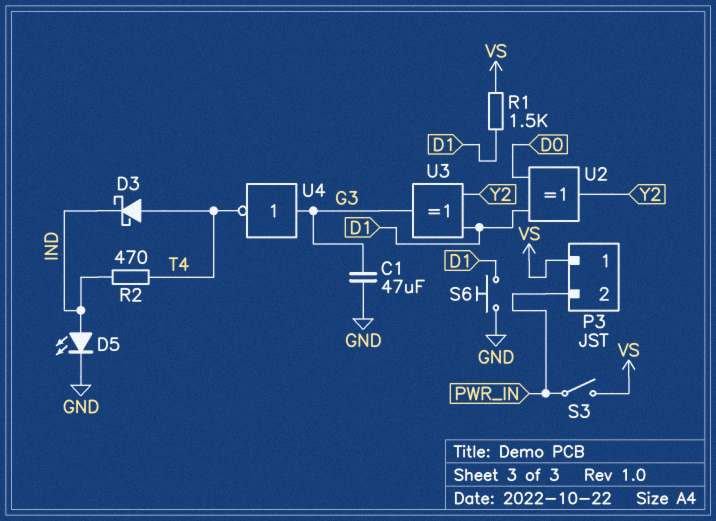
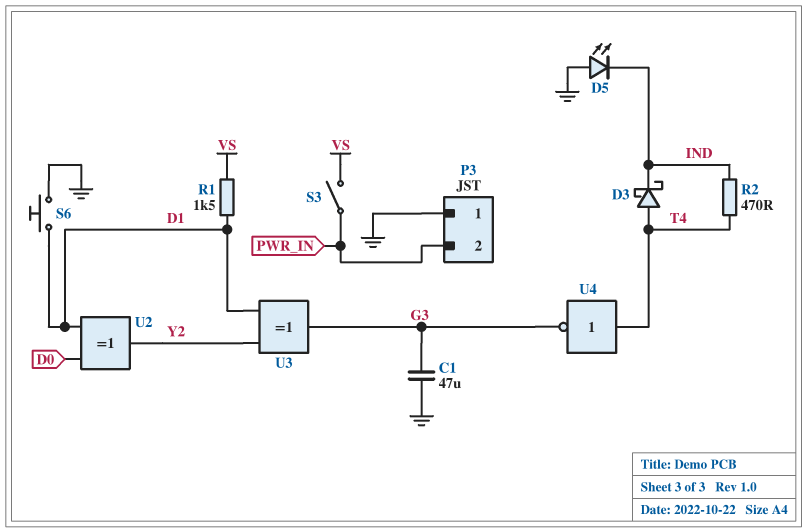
D5: LED (A IND, K GND) -> LED (A GND, K IND)
P3 pin 1: VS -> GND
U4: NOT (in G3, out T4) -> NOT (in T4, out G3)

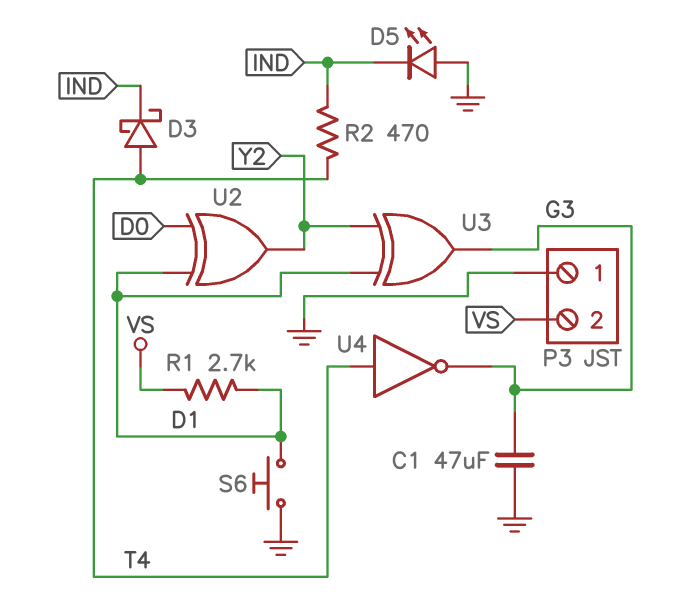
P3 pin 2: PWR_IN -> VS
R1: 1.5k (D1, VS) -> 2.7k (D1, VS)
S3: switch (PWR_IN, VS) -> none

